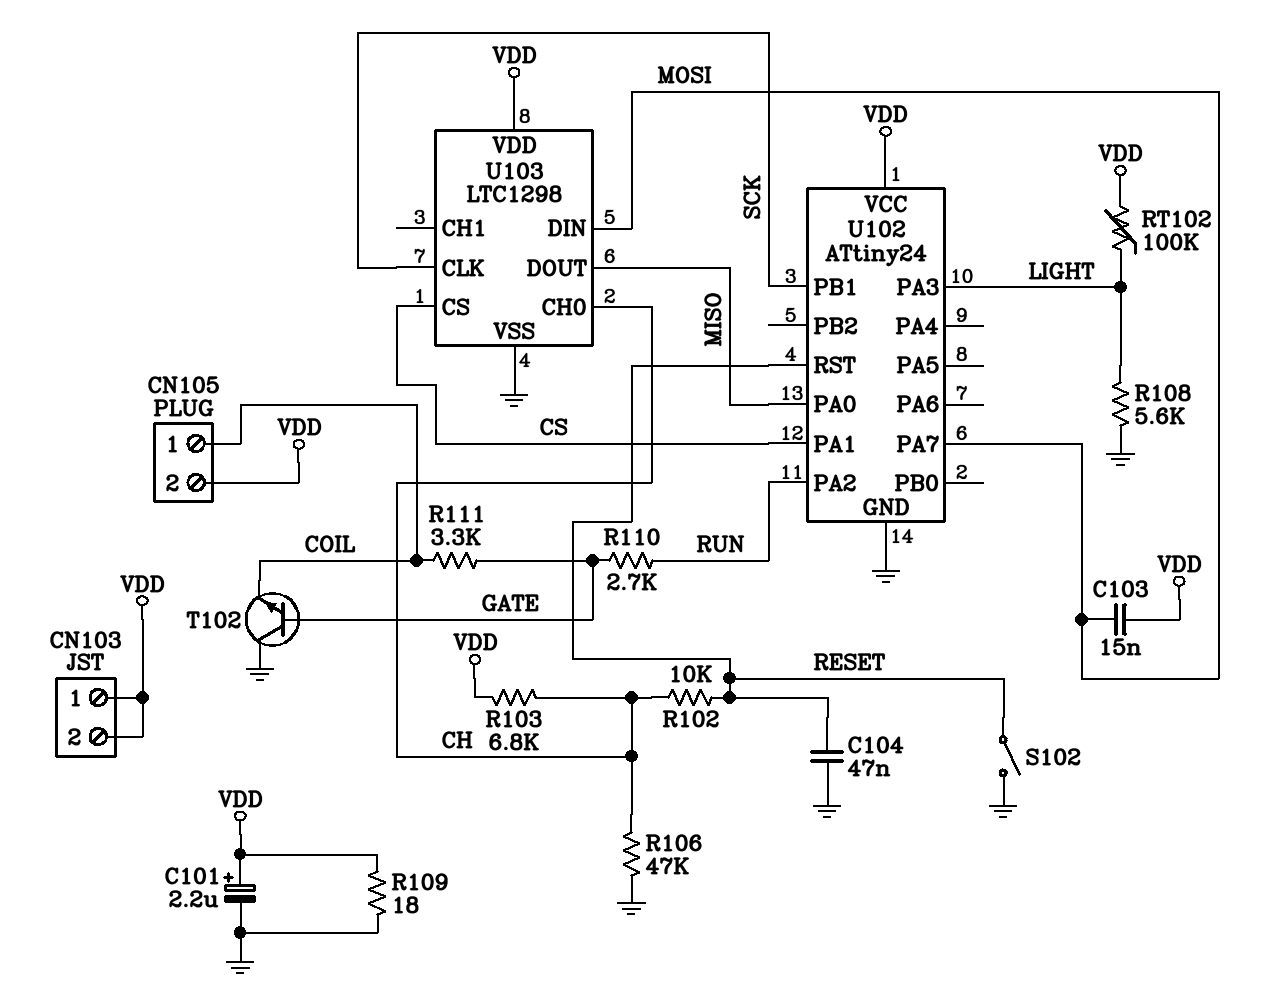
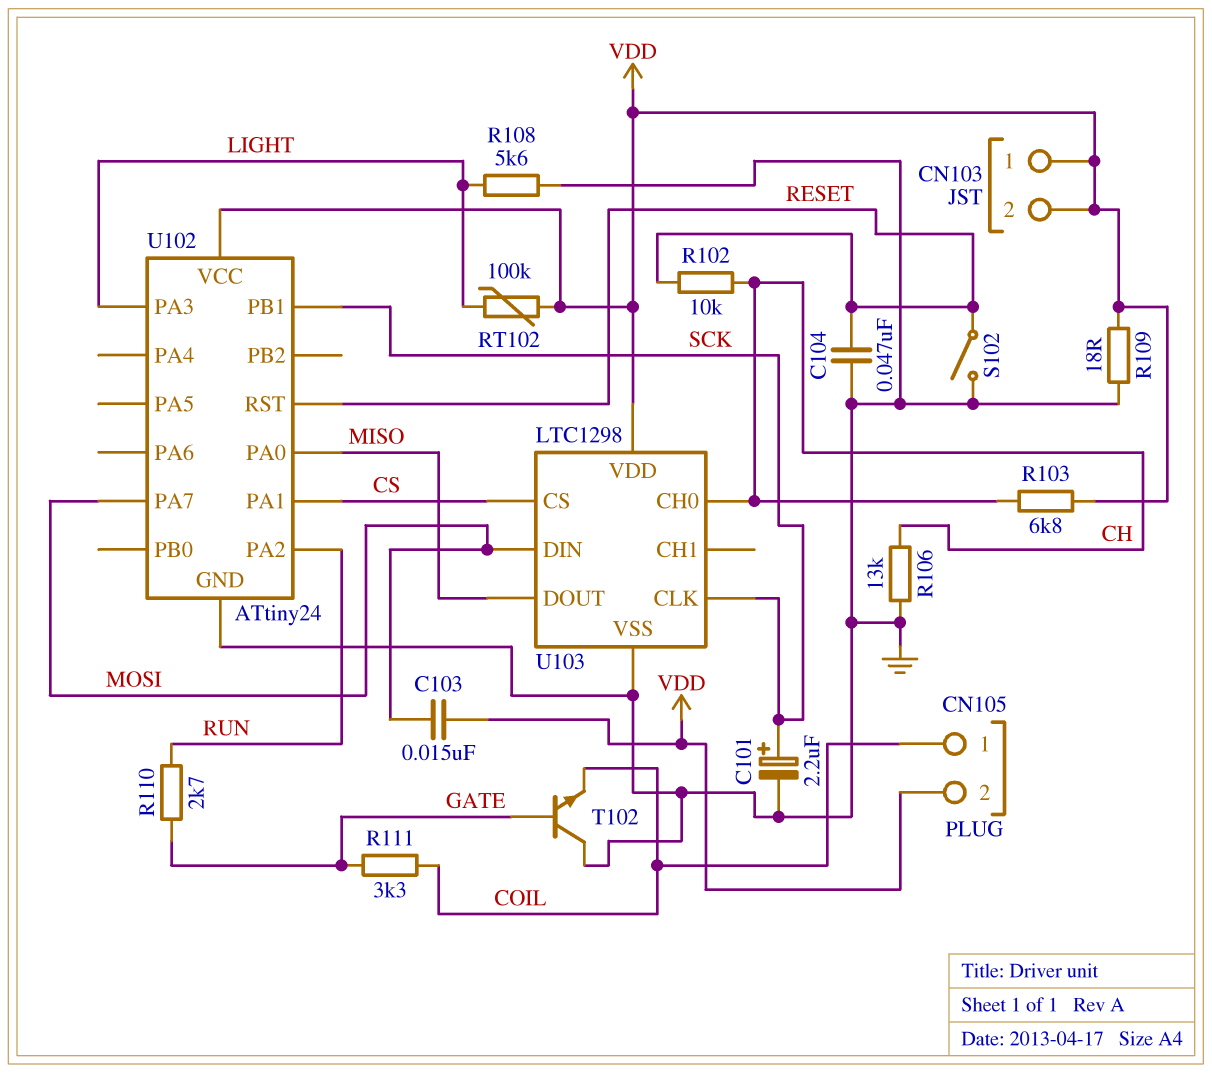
C101: 2.2uF (plus VDD, minus GND) -> 2.2uF (plus SCK, minus GND)
R106: 47k (CH, GND) -> 13k (CH, GND)

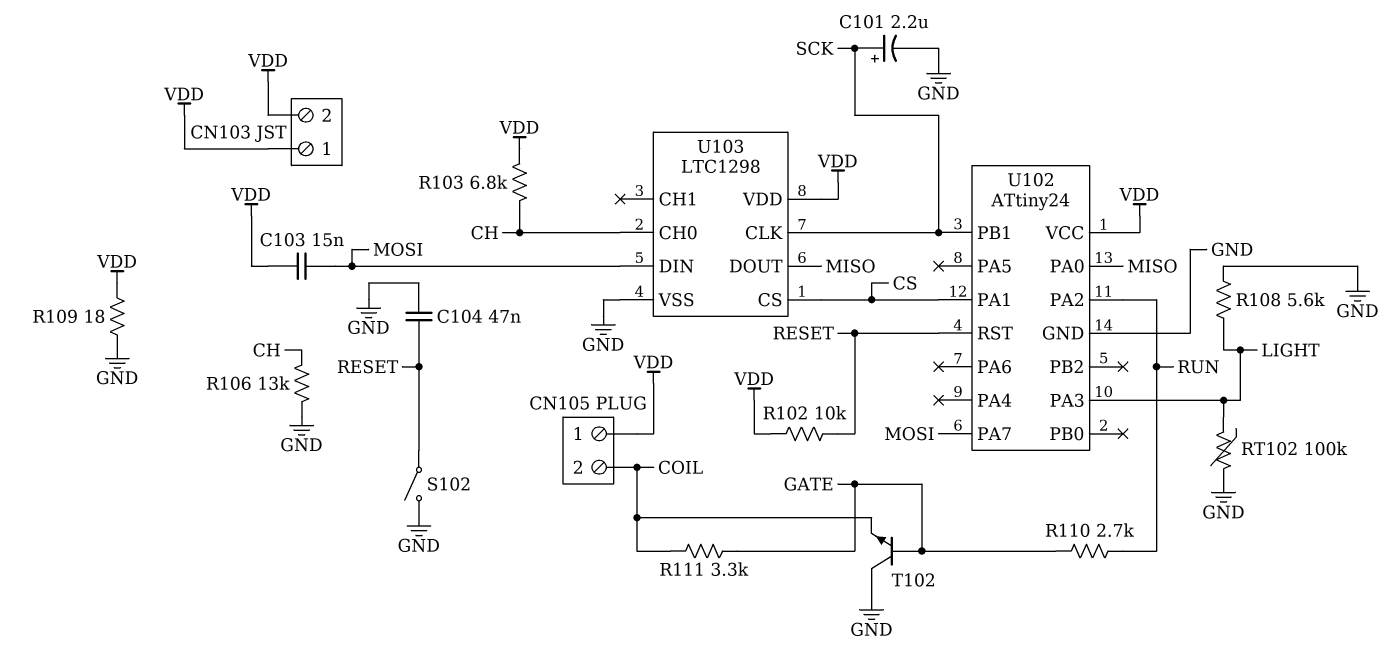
CN105 pin 1: COIL -> VDD
CN105 pin 2: VDD -> COIL
R102: 10k (CH, RESET) -> 10k (RESET, VDD)
RT102: 100k (LIGHT, VDD) -> 100k (GND, LIGHT)

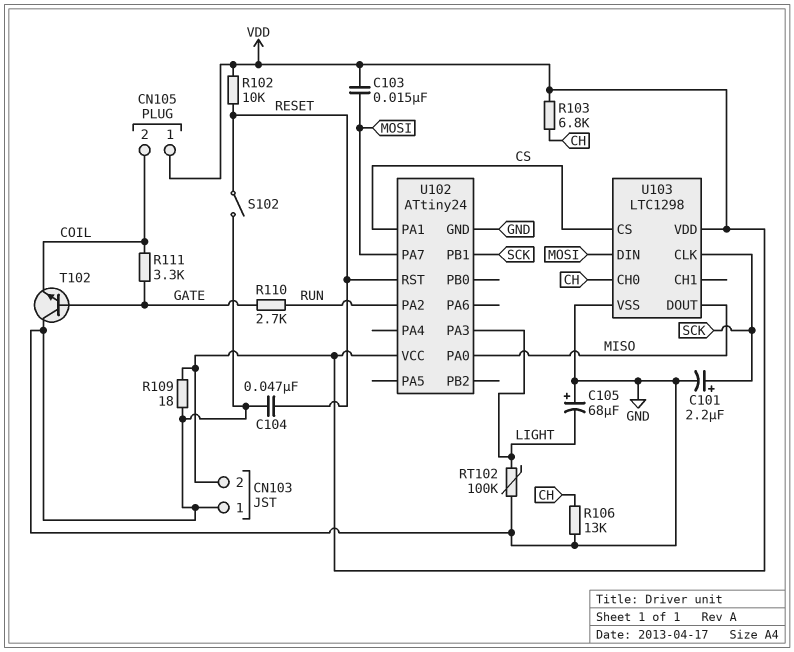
C105: none -> 68uF (plus GND, minus LIGHT)
CN103 pin 1: VDD -> GND
R108: 5.6k (GND, LIGHT) -> none

